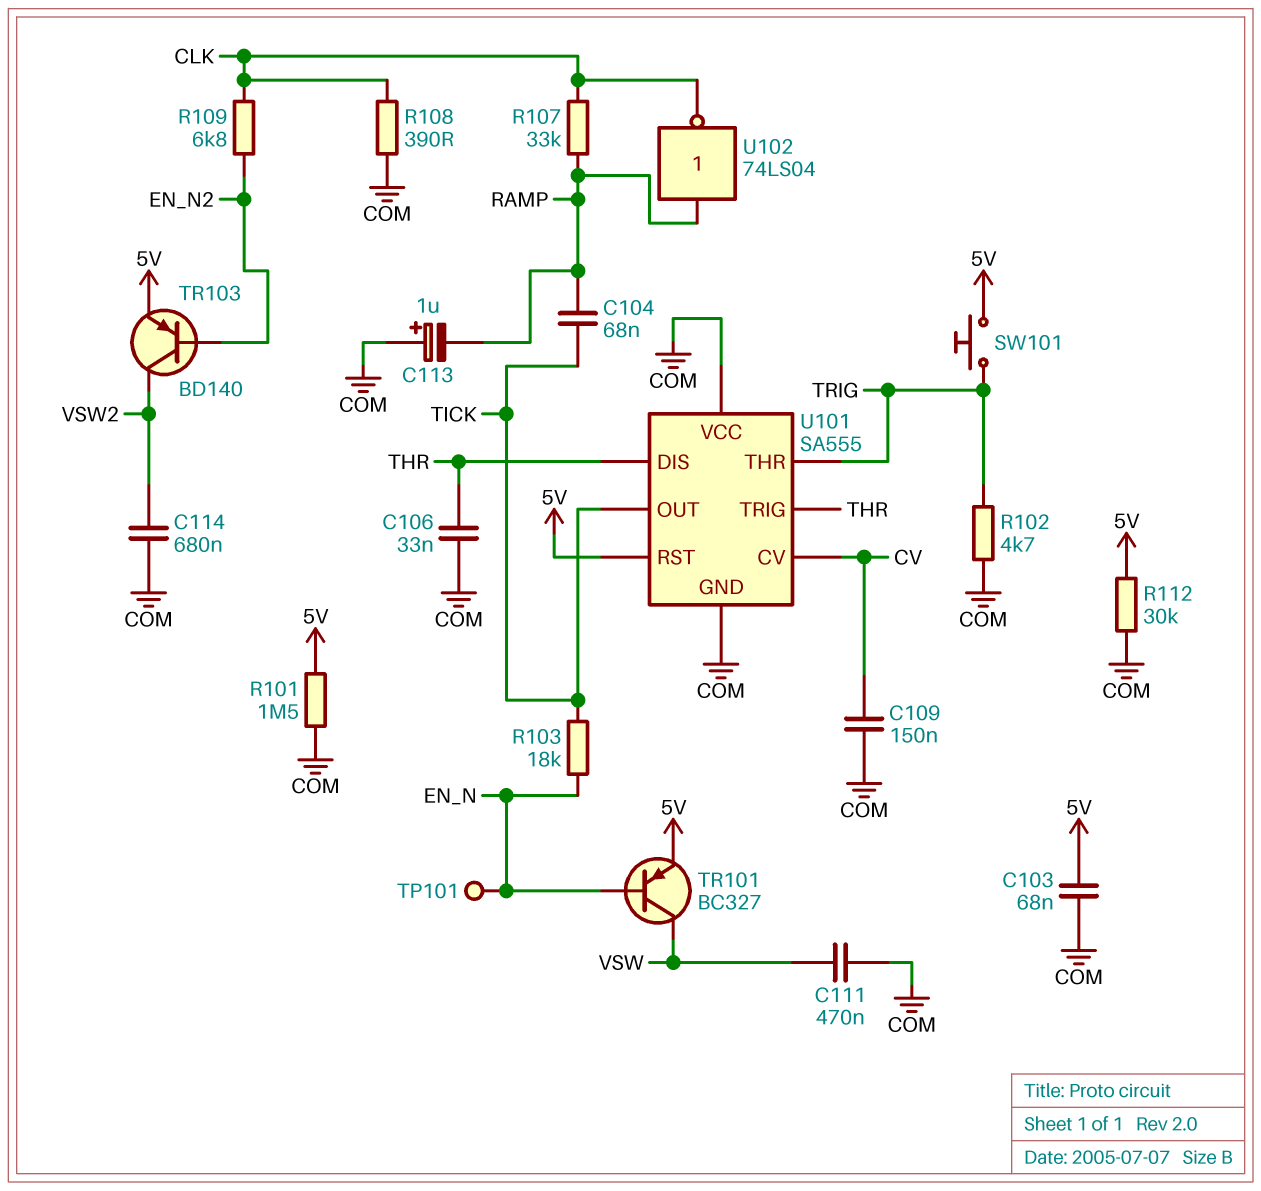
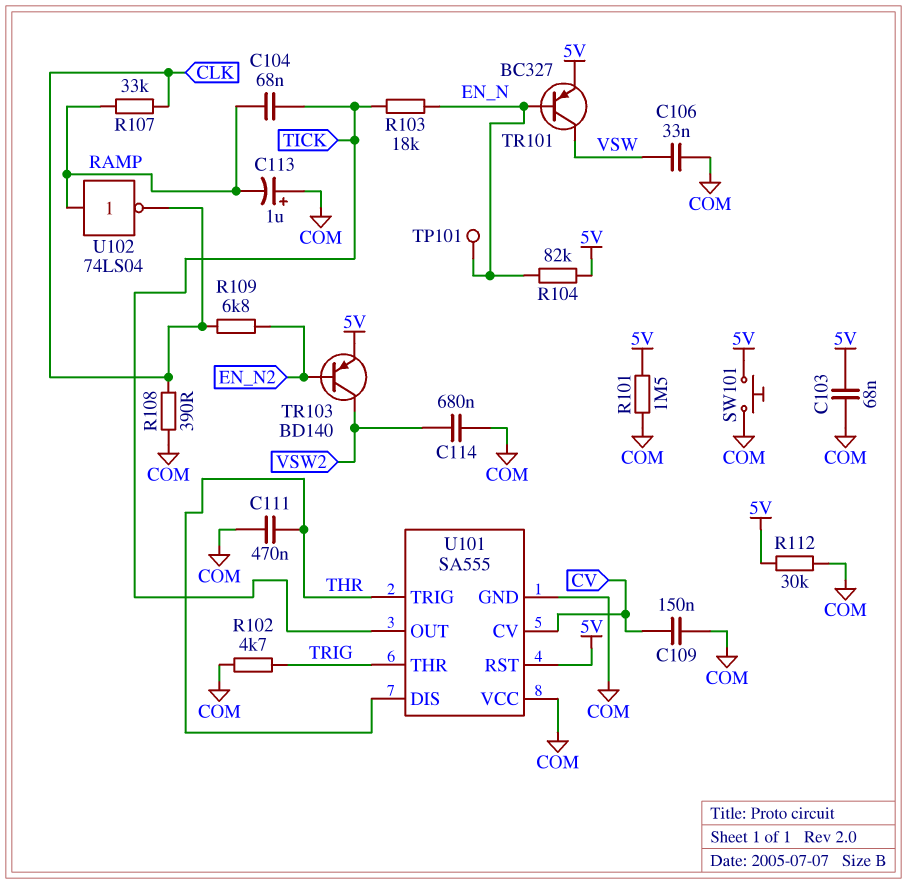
C106: 33nF (COM, THR) -> 33nF (COM, VSW)
C111: 470nF (COM, VSW) -> 470nF (COM, THR)
R104: none -> 82k (5V, EN_N)
SW101: button (5V, TRIG) -> button (5V, COM)

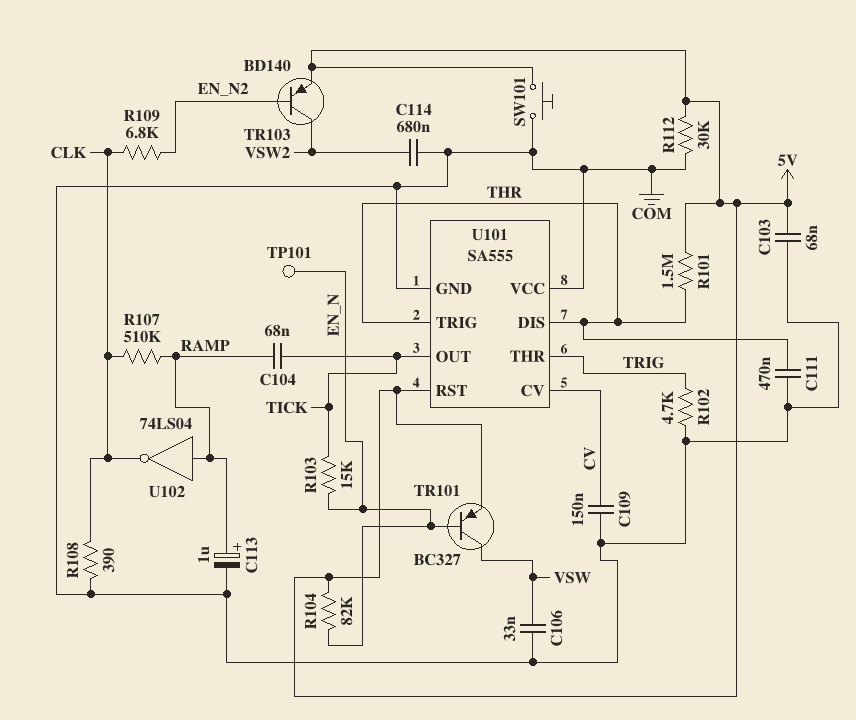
C113: 1uF (plus COM, minus RAMP) -> 1uF (plus RAMP, minus COM)
R101: 1.5M (5V, COM) -> 1.5M (5V, THR)
R103: 18k (EN_N, TICK) -> 15k (EN_N, TICK)
R107: 33k (CLK, RAMP) -> 510k (CLK, RAMP)

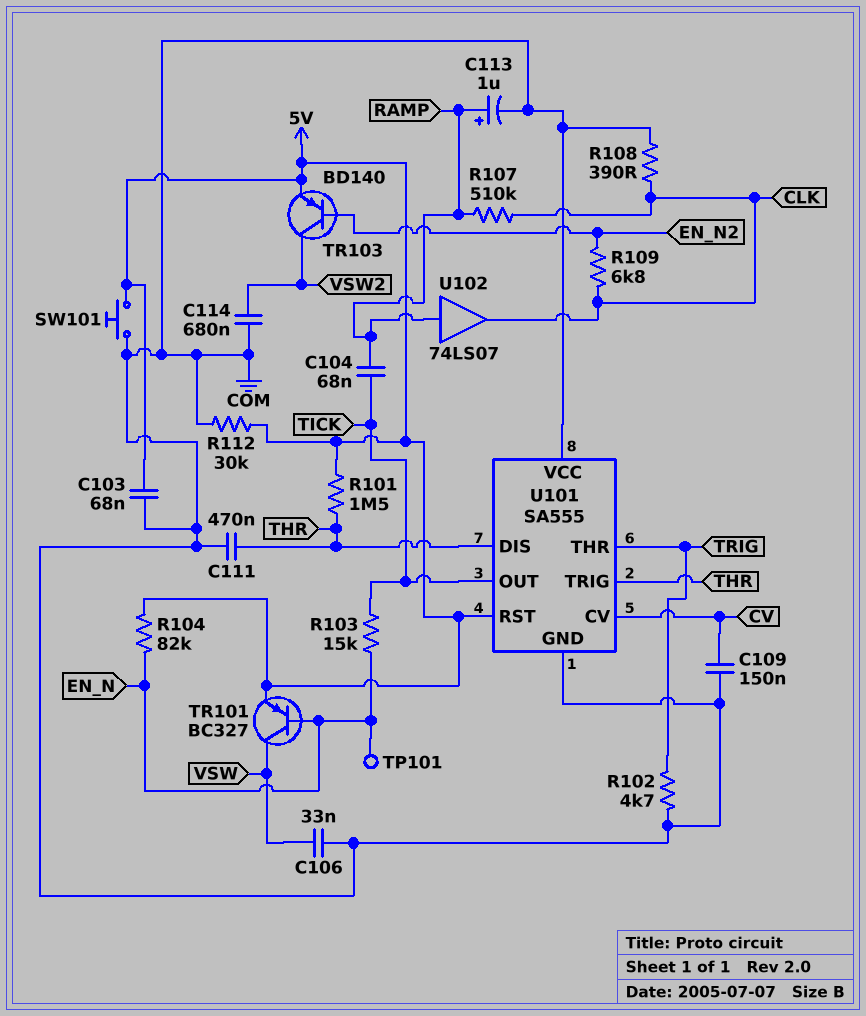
U102: NOT 74LS04 (in RAMP, out CLK) -> buffer 74LS07 (in RAMP, out CLK)

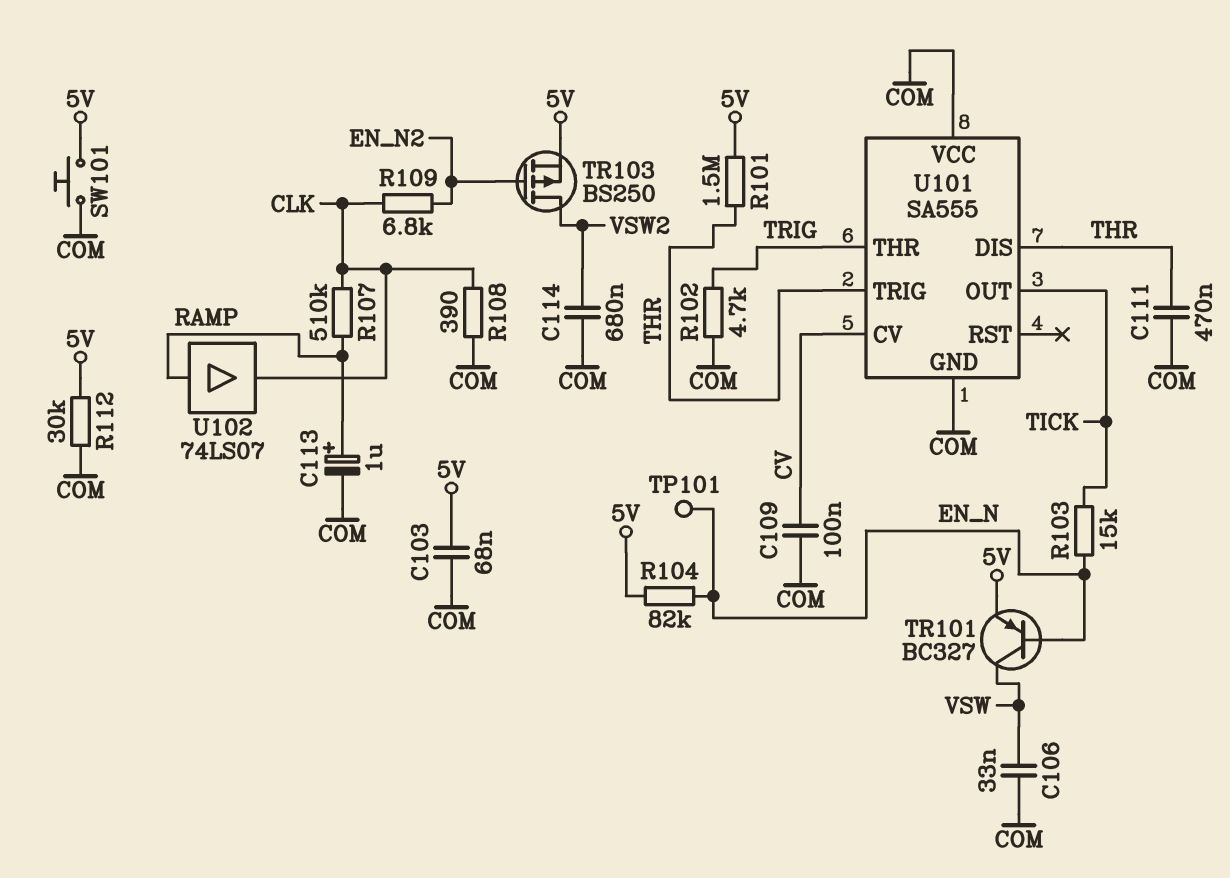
C104: 68nF (RAMP, TICK) -> none
C109: 150nF (COM, CV) -> 100nF (COM, CV)
TR103: PNP BD140 (B EN_N2, C VSW2, E 5V) -> PMOS BS250 (G EN_N2, D VSW2, S 5V)
U101 pin RST: 5V -> none

